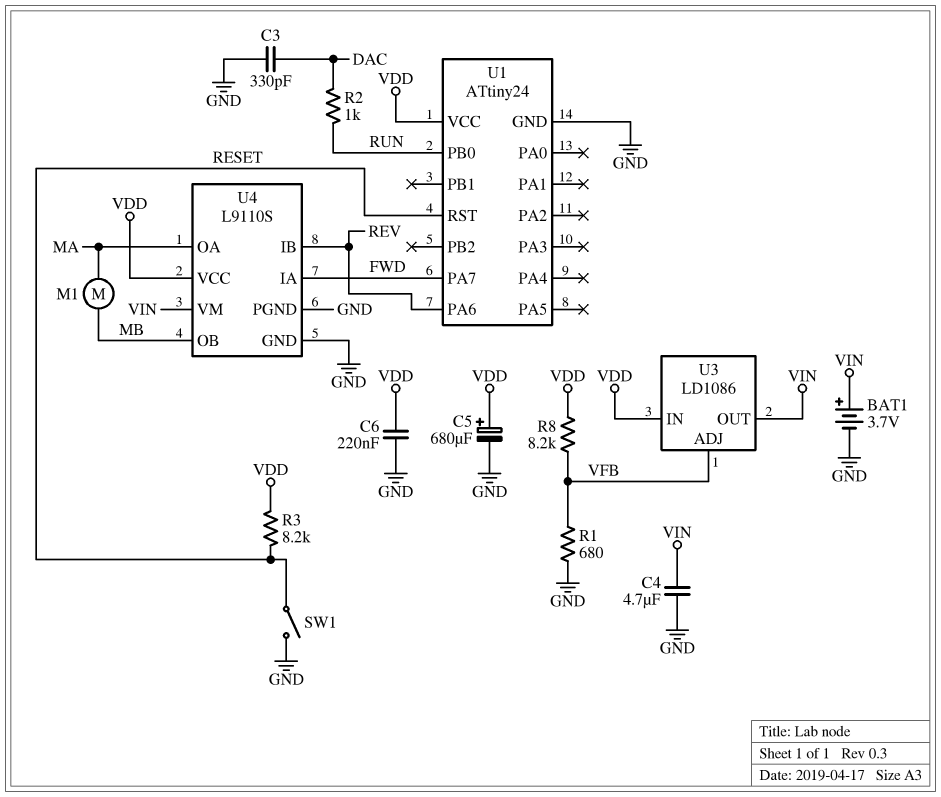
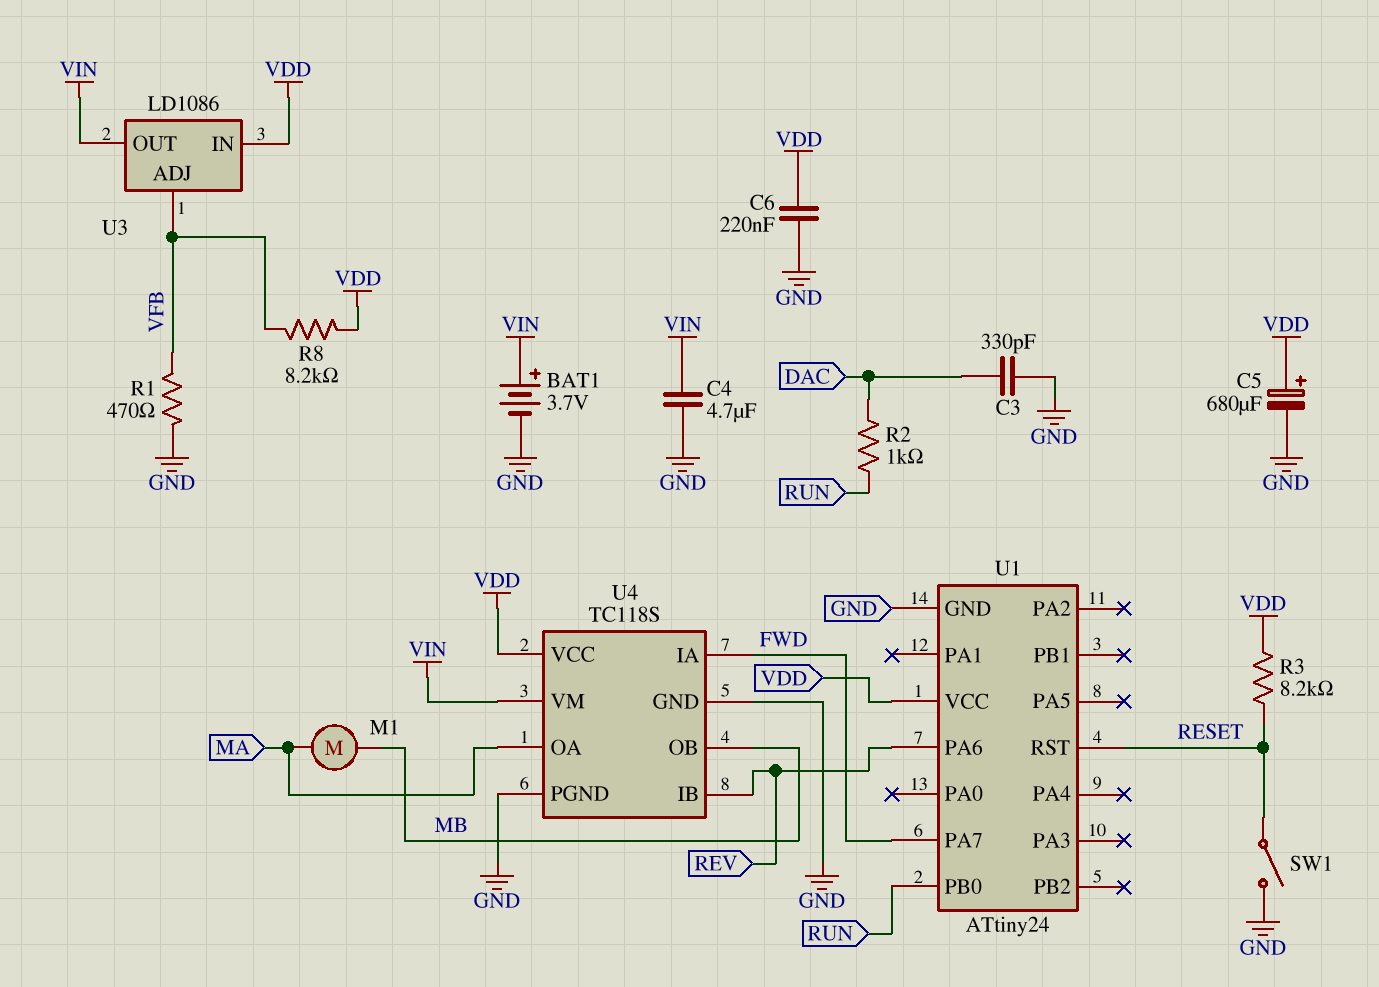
R1: 680 (GND, VFB) -> 470 (GND, VFB)
U4: L9110S -> TC118S

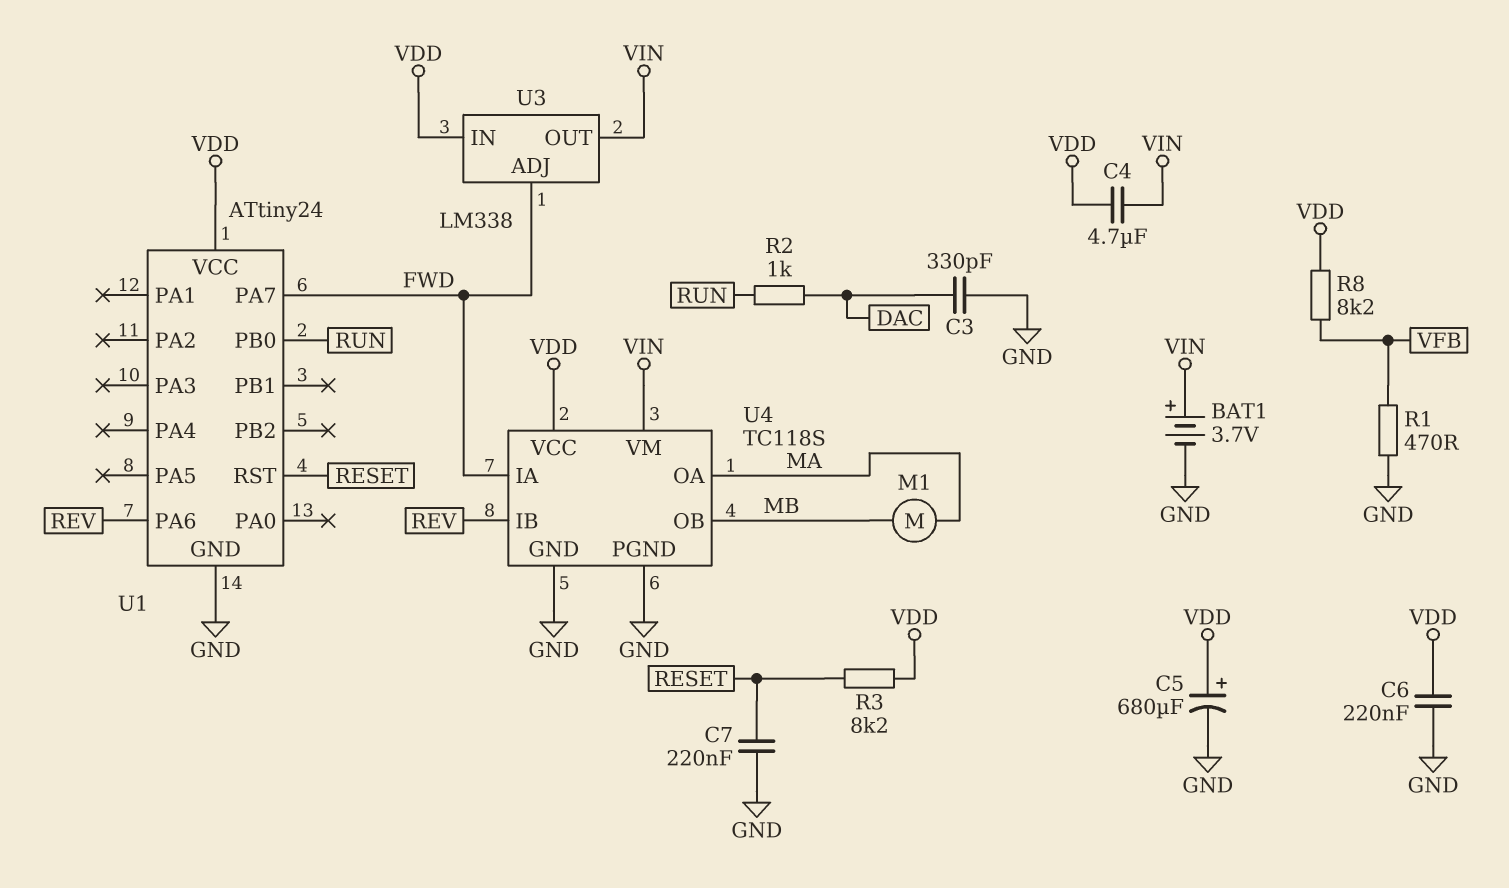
C4: 4.7uF (GND, VIN) -> 4.7uF (VDD, VIN)
C7: none -> 220nF (GND, RESET)
SW1: switch (GND, RESET) -> none
U3: LD1086 -> LM338
U3 pin ADJ: VFB -> FWD

